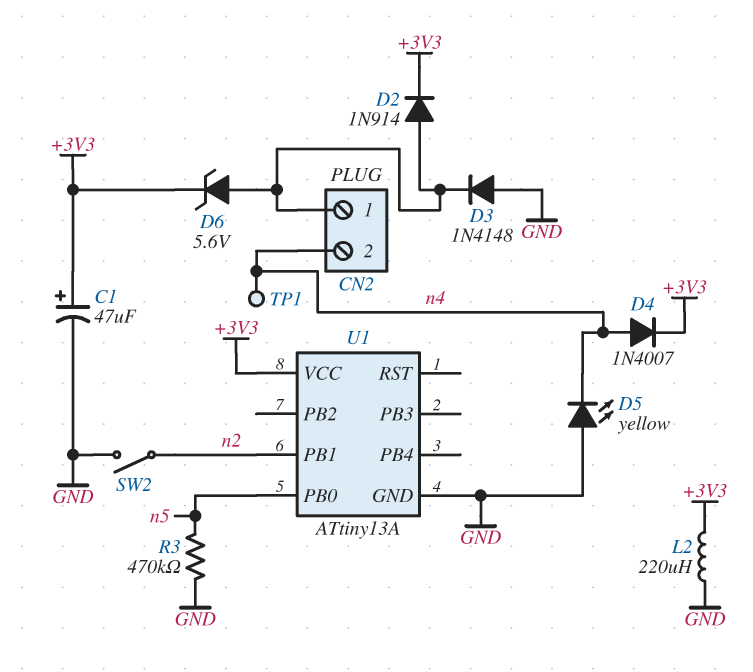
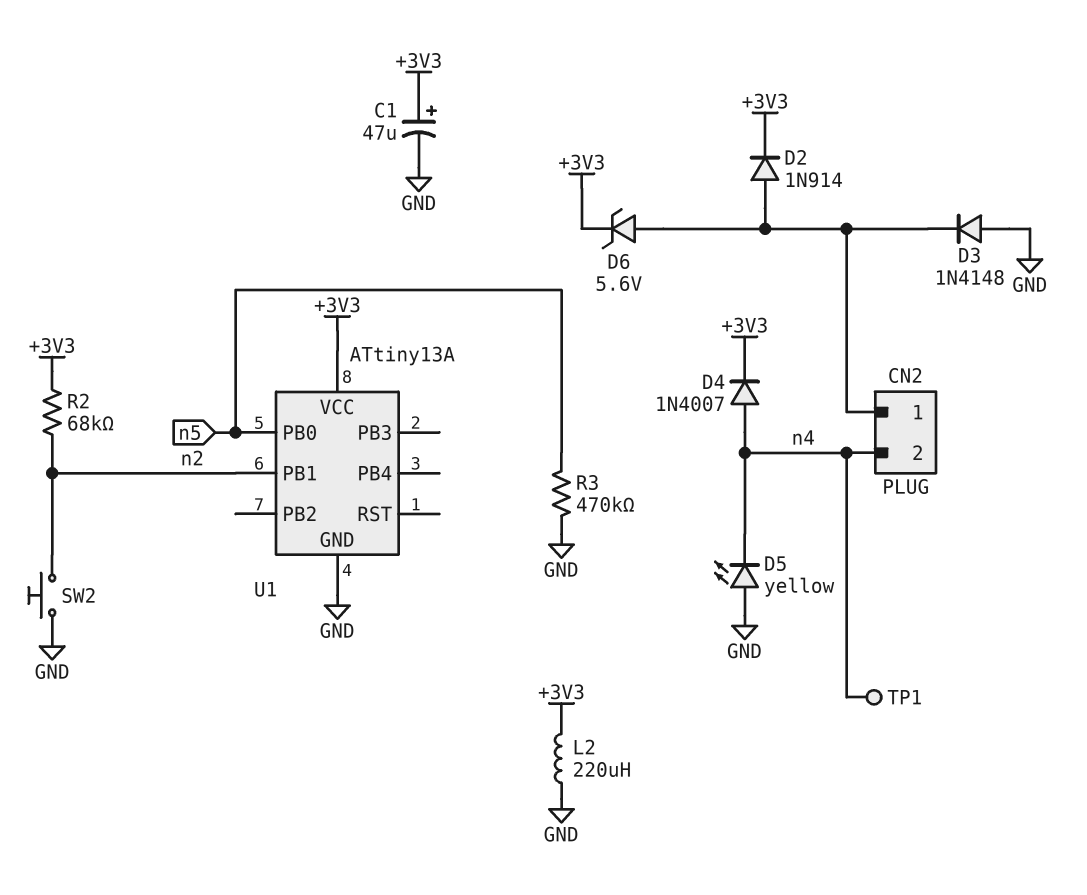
R2: none -> 68k (+3V3, n2)
SW2: switch (GND, n2) -> button (GND, n2)

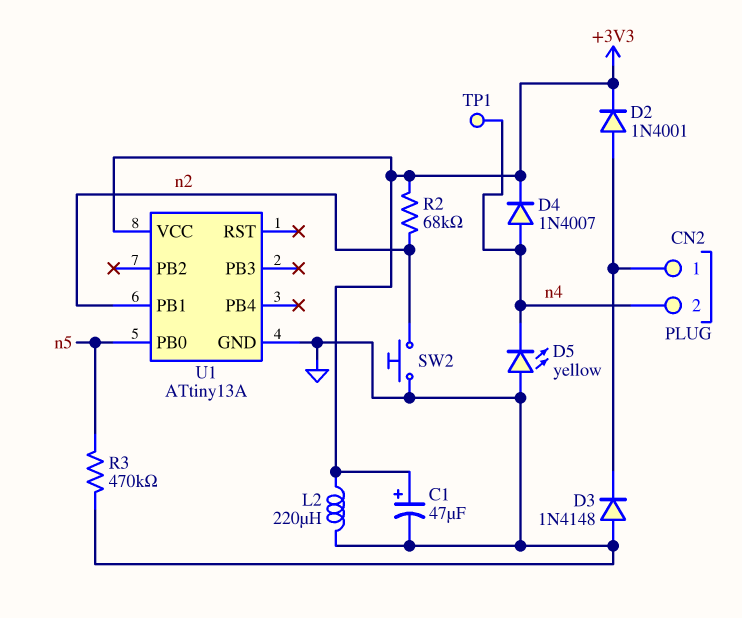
D2: diode 1N914 (A CN2/1, K +3V3) -> diode 1N4001 (A CN2/1, K +3V3)
D6: zener 5.6V (A CN2/1, K +3V3) -> none

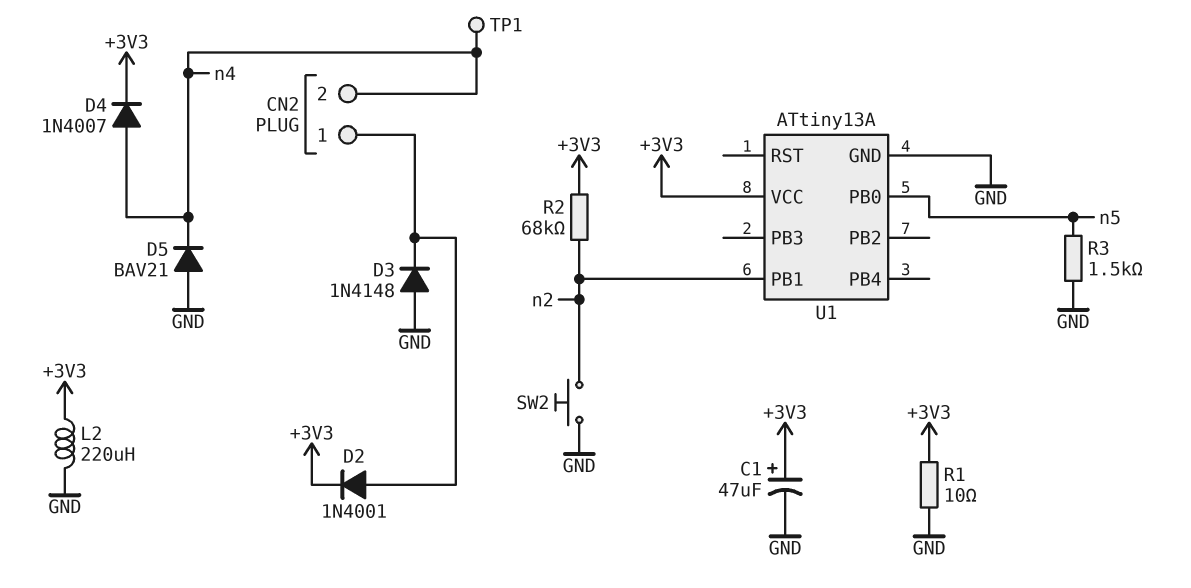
D5: LED yellow (A GND, K n4) -> diode BAV21 (A GND, K n4)
R1: none -> 10 (+3V3, GND)
R3: 470k (GND, n5) -> 1.5k (GND, n5)

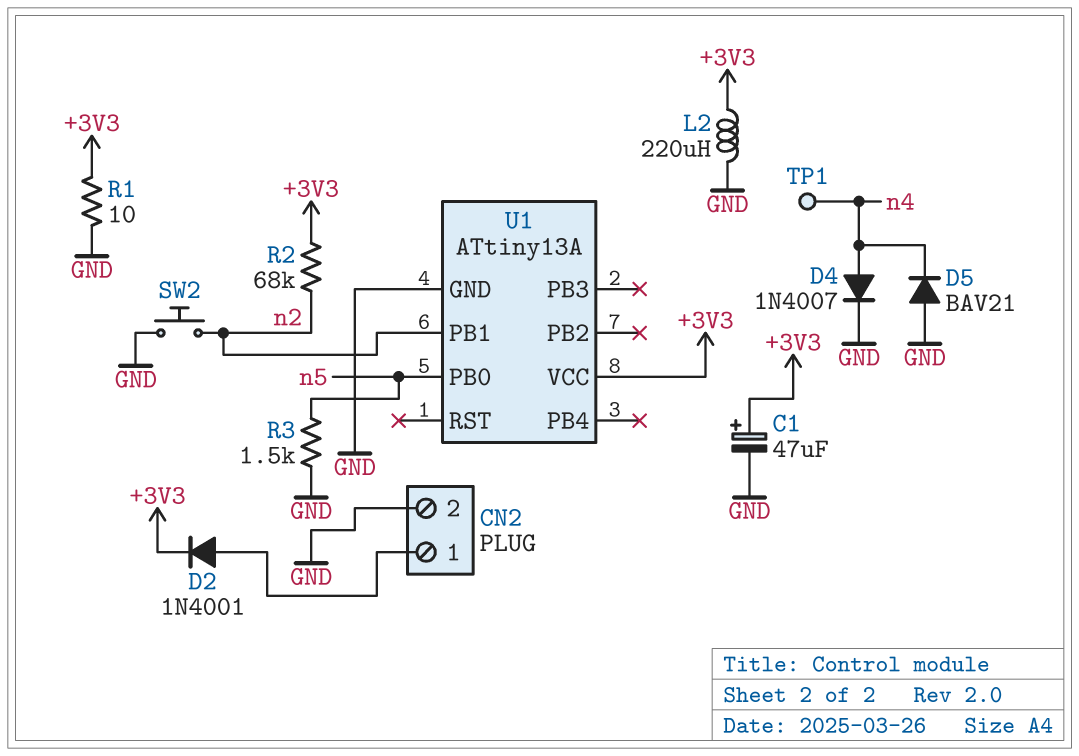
CN2 pin 2: n4 -> GND
D3: diode 1N4148 (A GND, K CN2/1) -> none
D4: diode 1N4007 (A n4, K +3V3) -> diode 1N4007 (A n4, K GND)

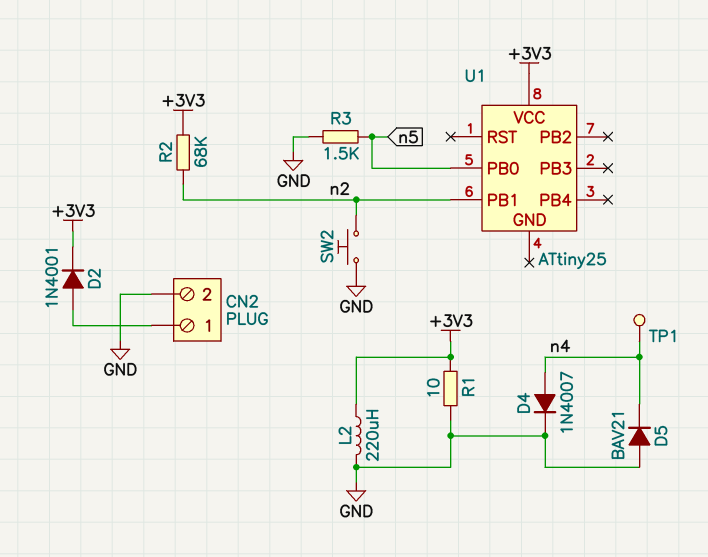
C1: 47uF (plus +3V3, minus GND) -> none
U1: ATtiny13A -> ATtiny25
U1 pin GND: GND -> none

